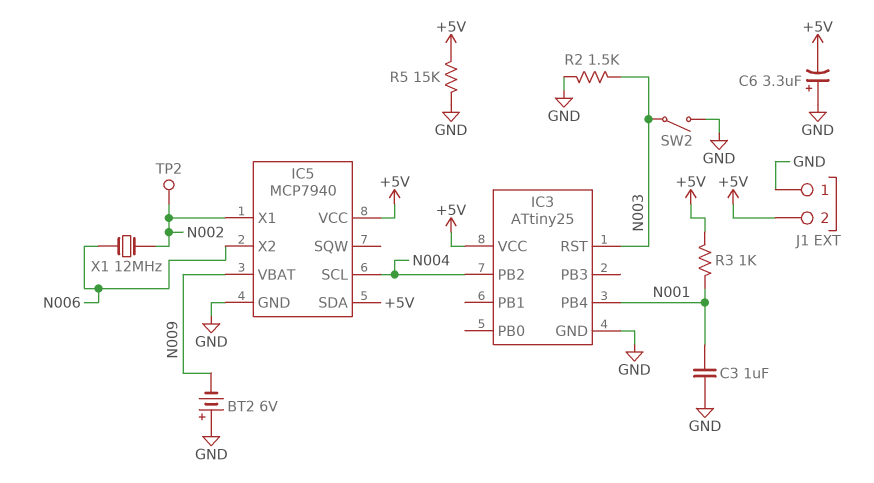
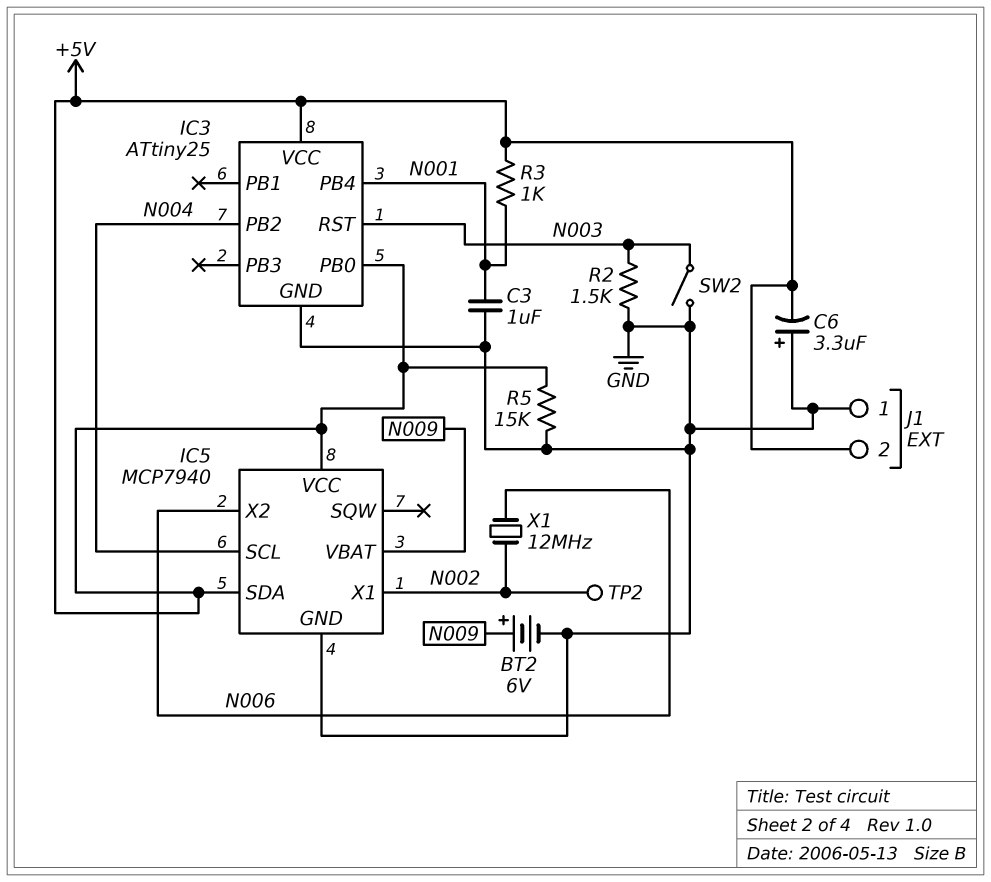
BT2: 6V (plus GND, minus N009) -> 6V (plus N009, minus GND)
IC3 pin PB0: none -> +5V

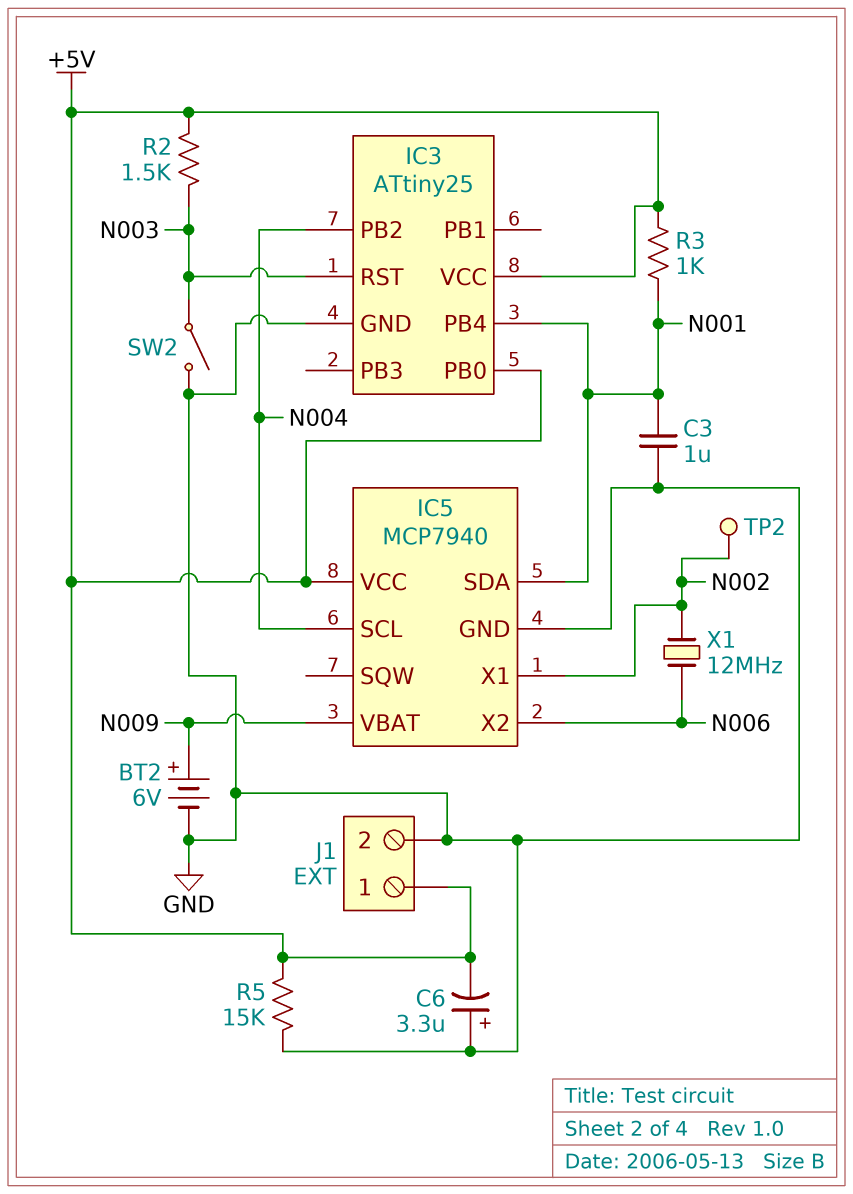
IC5 pin SDA: +5V -> N001
J1 pin 1: GND -> +5V
J1 pin 2: +5V -> GND
R2: 1.5k (GND, N003) -> 1.5k (+5V, N003)

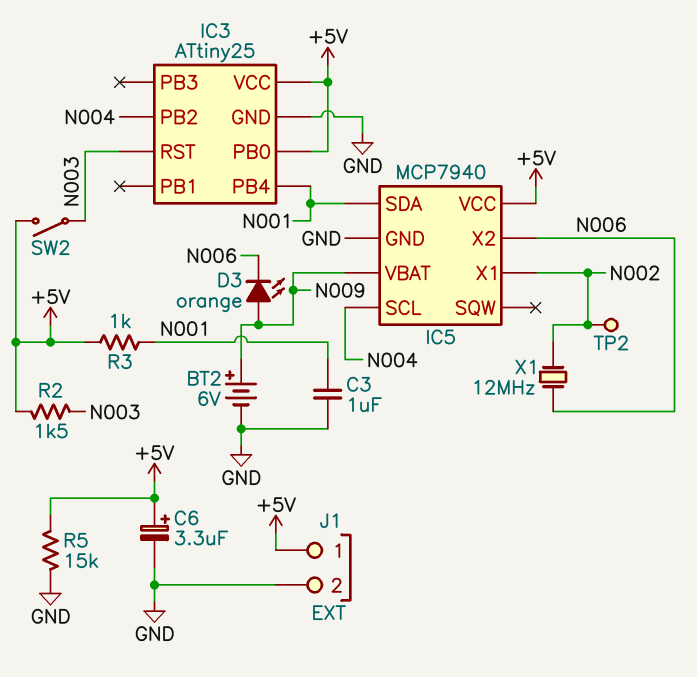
C6: 3.3uF (plus GND, minus +5V) -> 3.3uF (plus +5V, minus GND)
D3: none -> LED orange (A N009, K N006)
SW2: switch (GND, N003) -> switch (+5V, N003)

